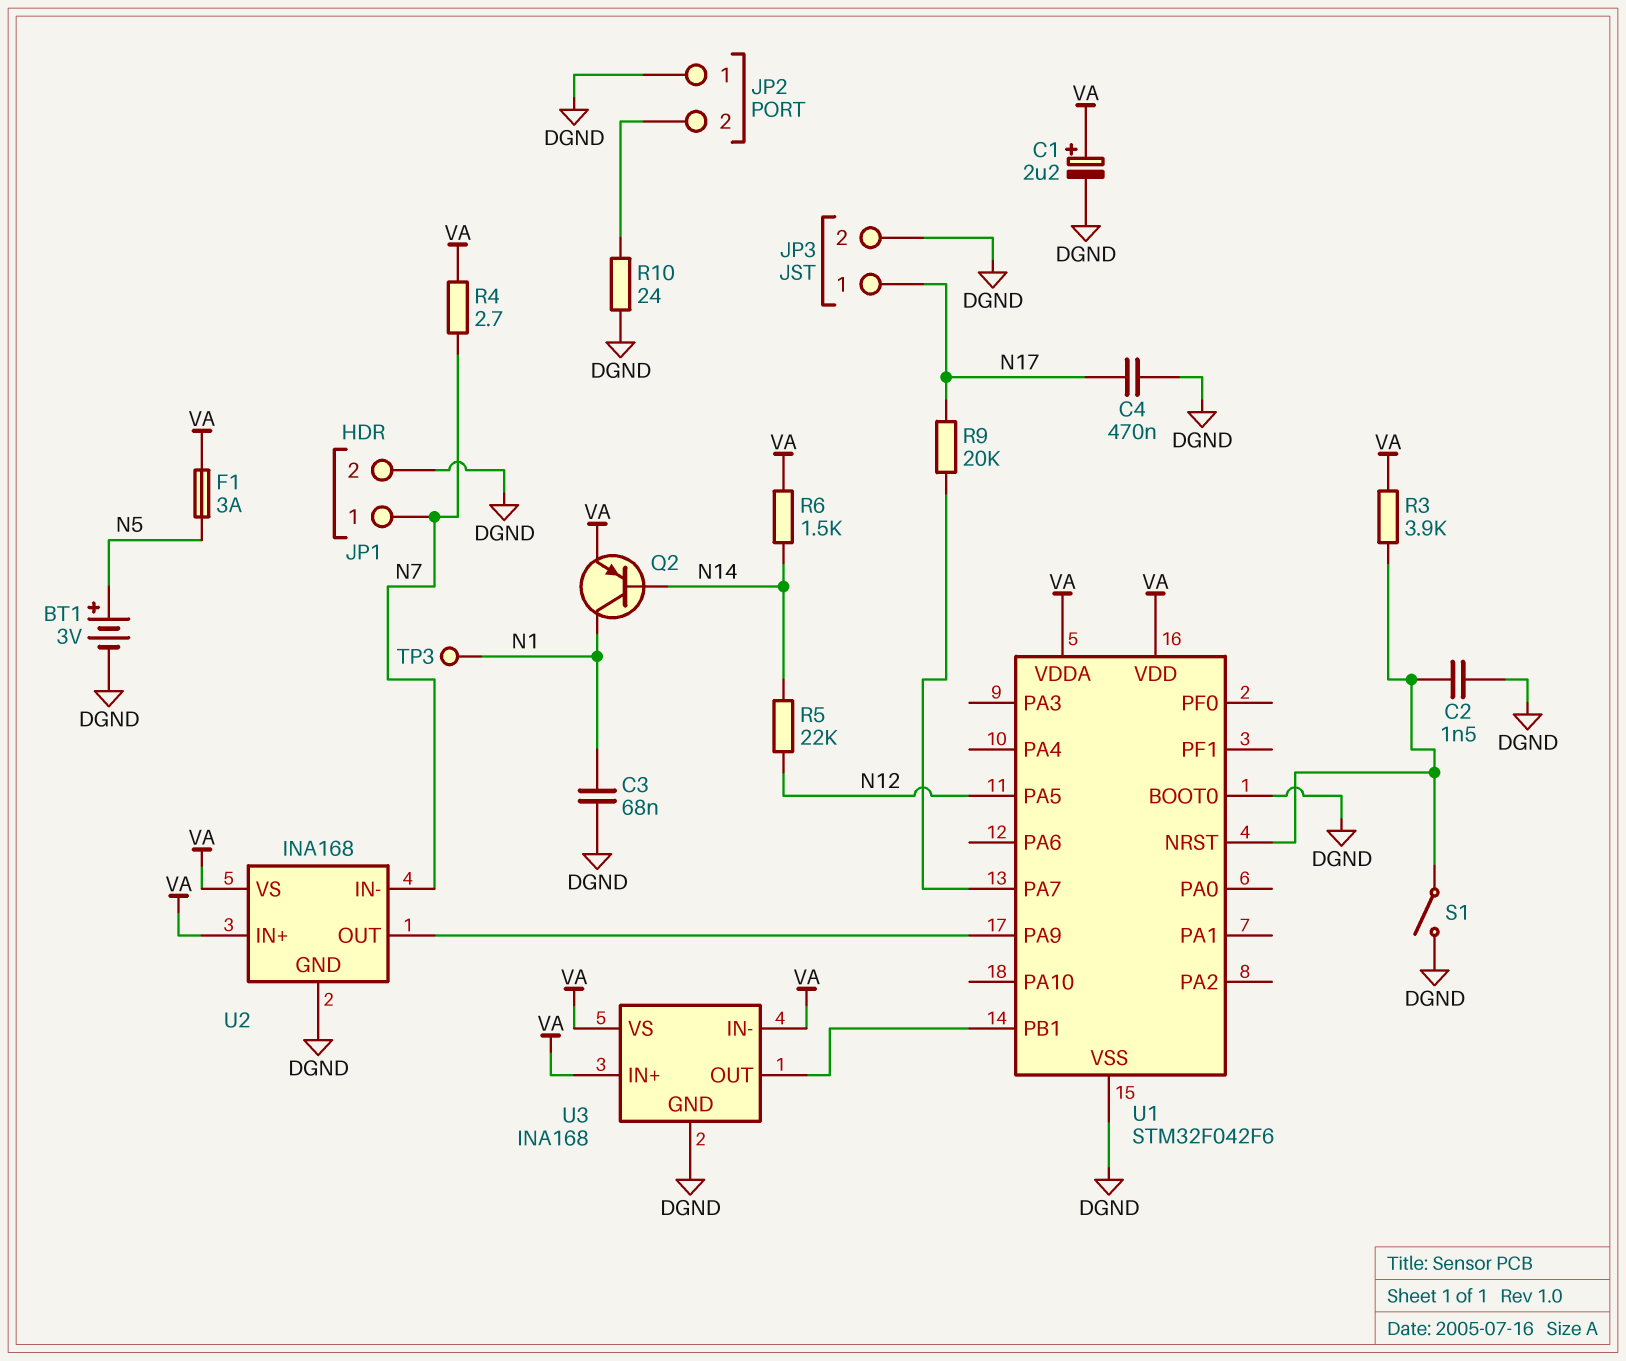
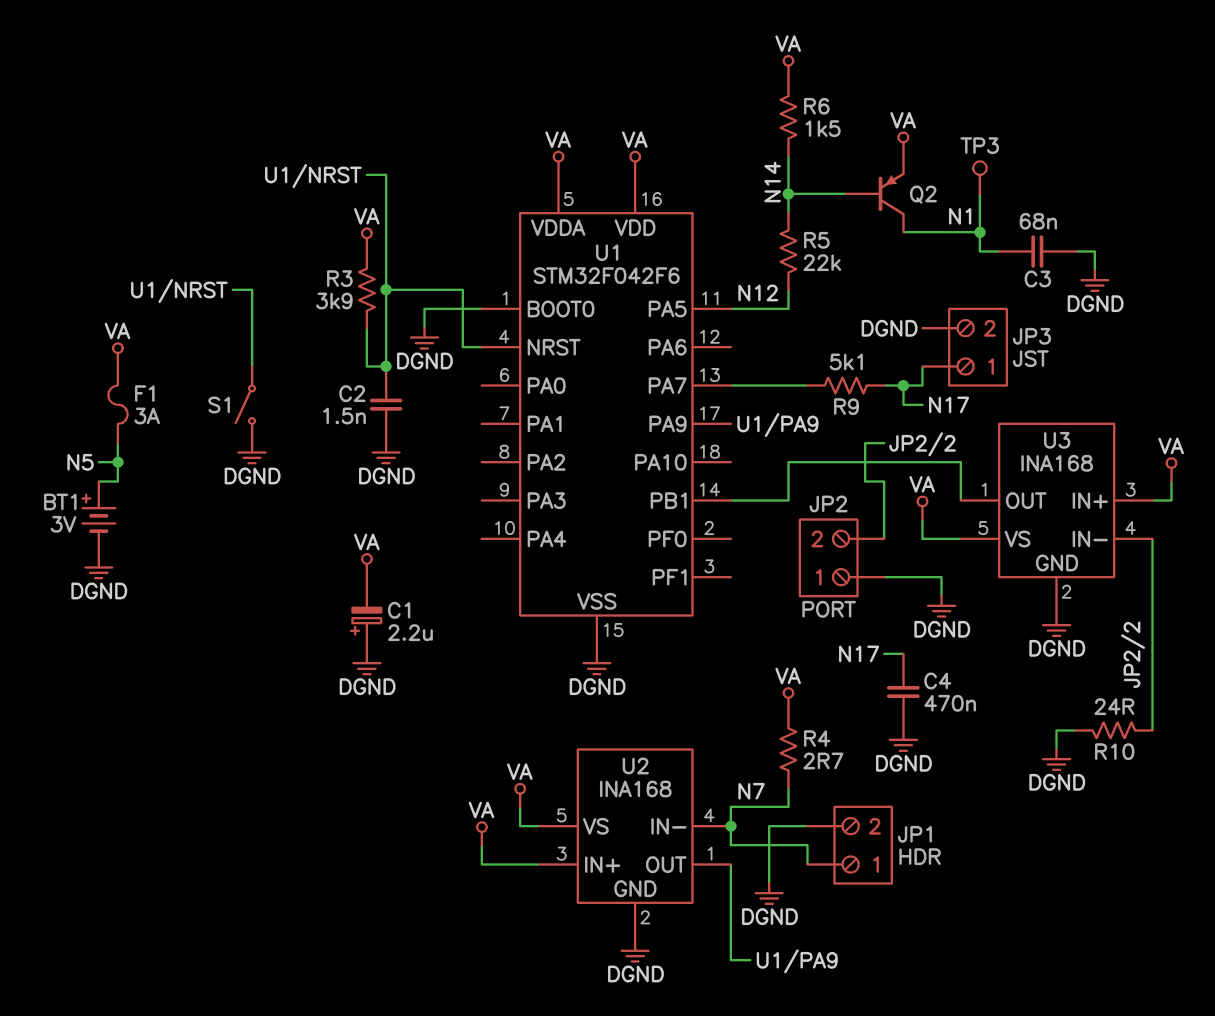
C1: 2.2uF (plus VA, minus DGND) -> 2.2uF (plus DGND, minus VA)
R9: 20k (N17, U1/PA7) -> 5.1k (N17, U1/PA7)
U3 pin IN-: VA -> JP2/2

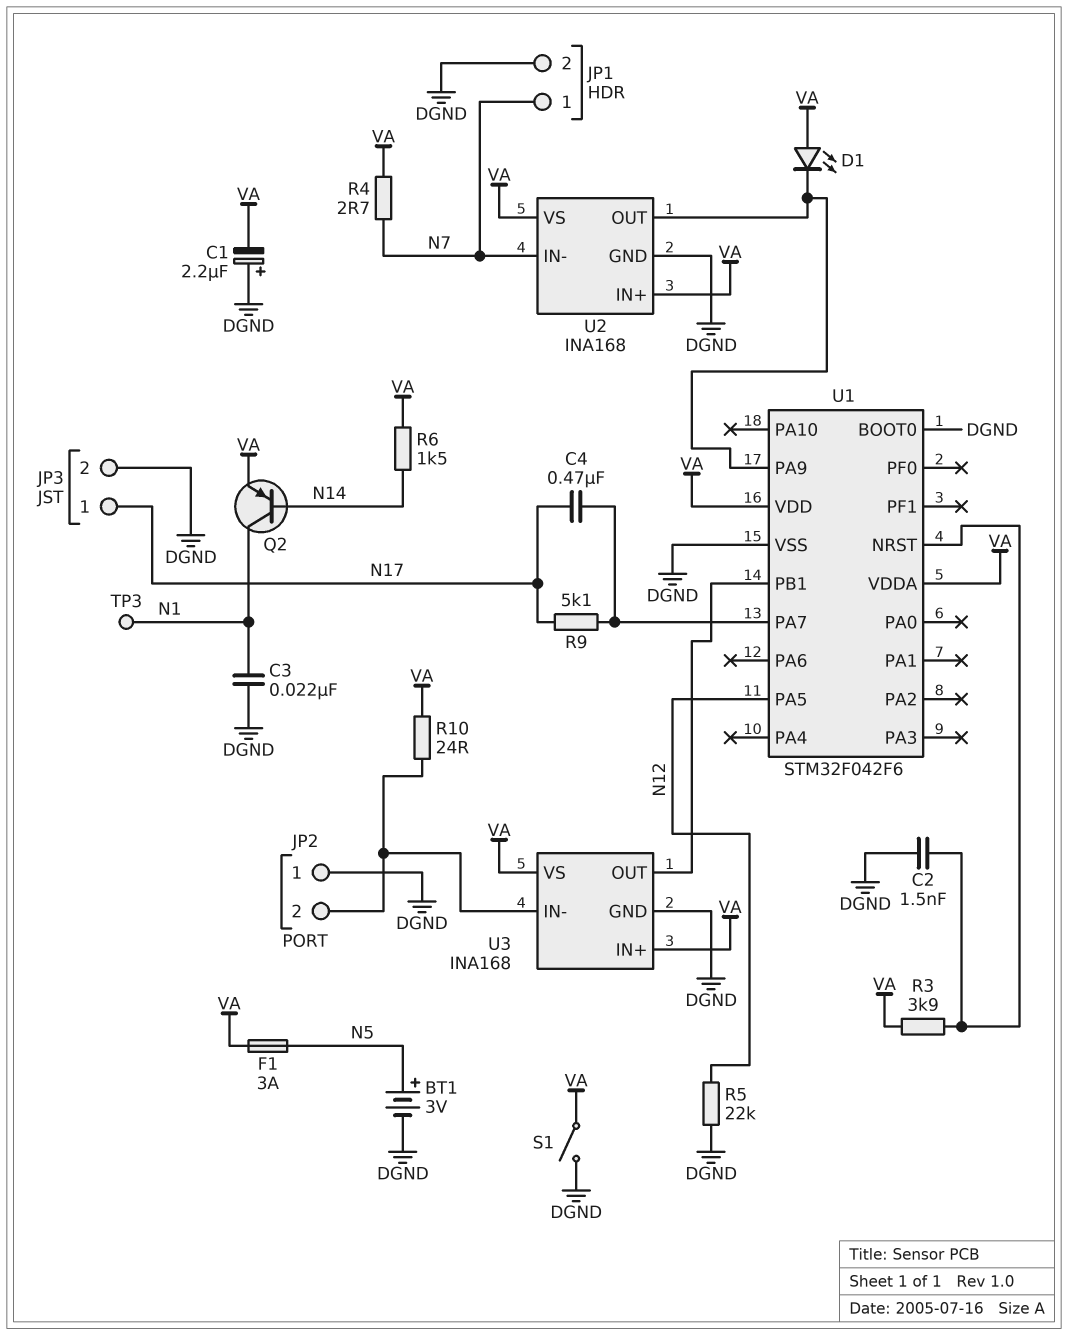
C3: 68nF (DGND, N1) -> 22nF (DGND, N1)
C4: 470nF (DGND, N17) -> 470nF (N17, U1/PA7)
D1: none -> LED (A VA, K U1/PA9)
R5: 22k (N12, N14) -> 22k (DGND, N12)
R10: 24 (DGND, JP2/2) -> 24 (JP2/2, VA)
S1: switch (DGND, U1/NRST) -> switch (DGND, VA)

